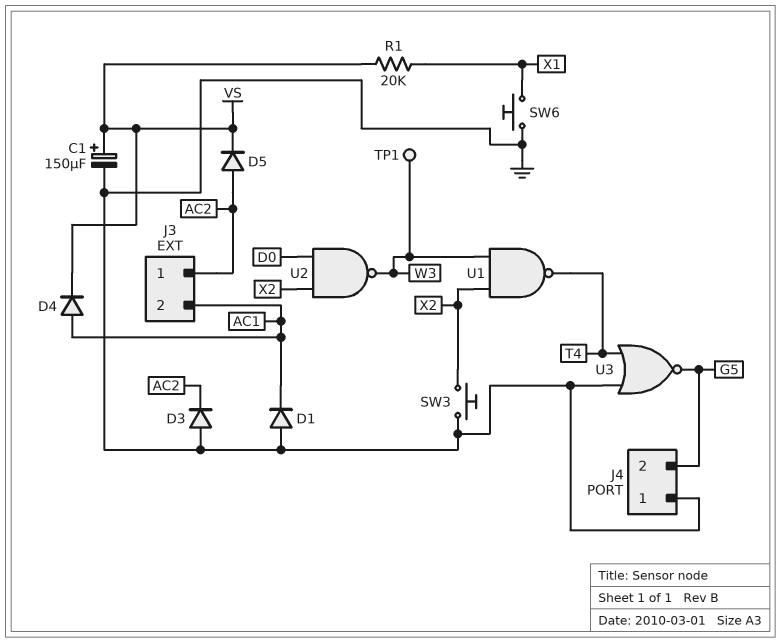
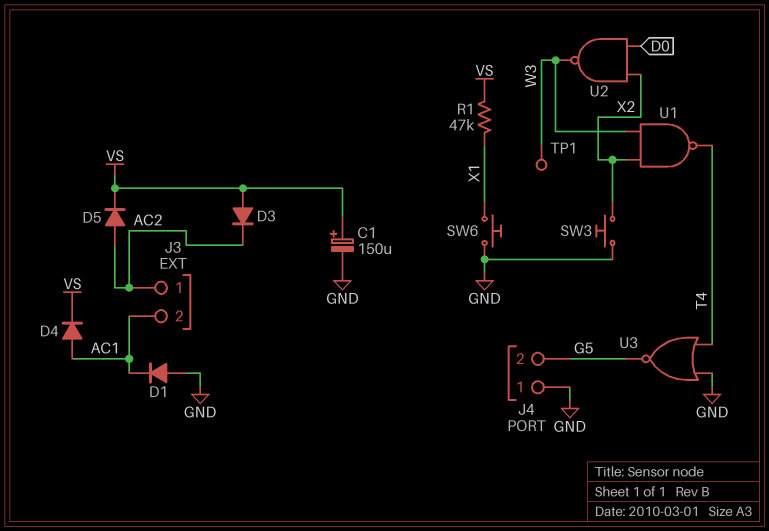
D3: diode (A GND, K AC2) -> diode (A VS, K AC2)
R1: 20k (VS, X1) -> 47k (VS, X1)

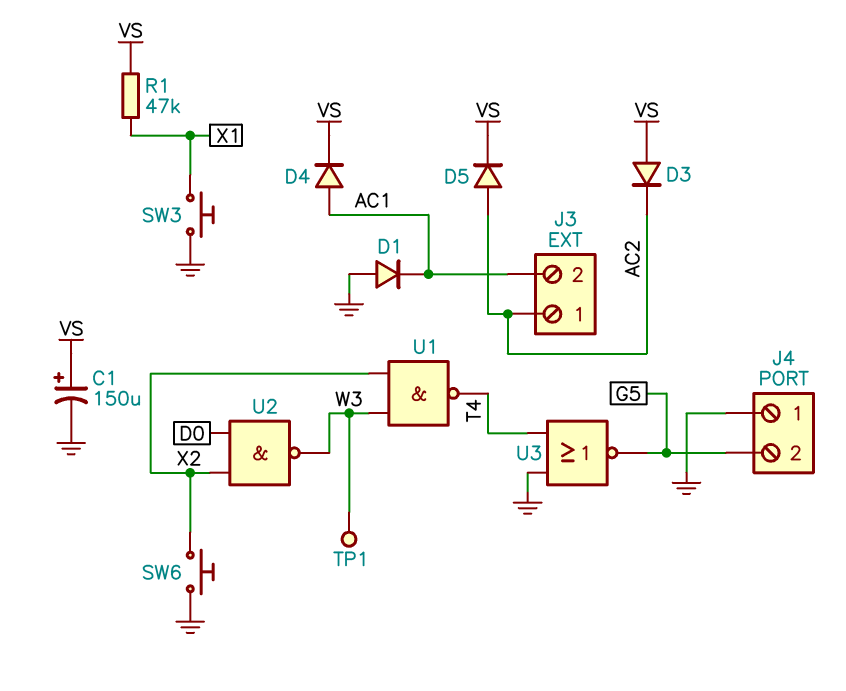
SW3: button (GND, X2) -> button (GND, X1)
SW6: button (GND, X1) -> button (GND, X2)

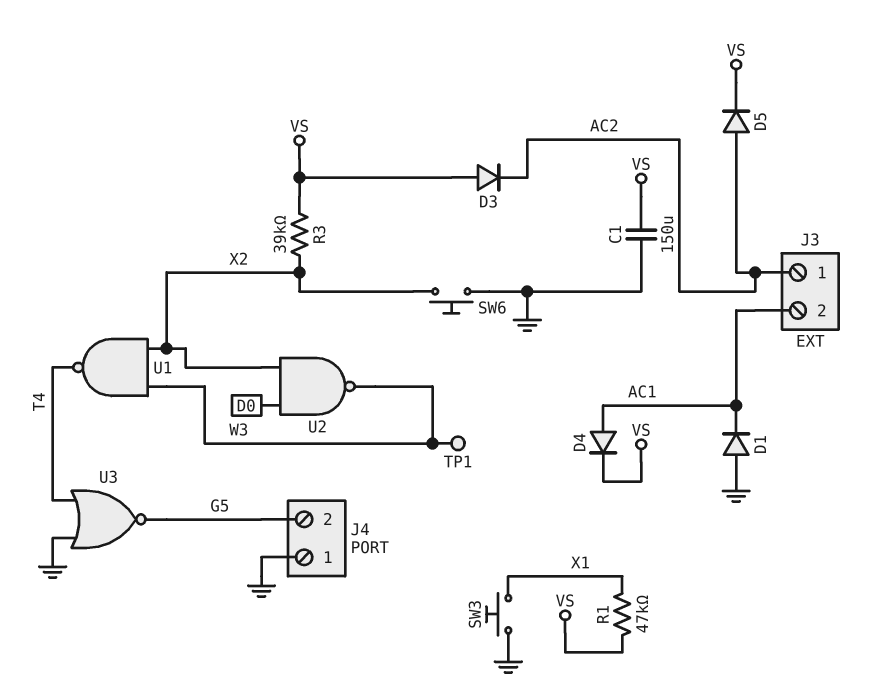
C1: 150uF (plus VS, minus GND) -> 150uF (GND, VS)
R3: none -> 39k (VS, X2)

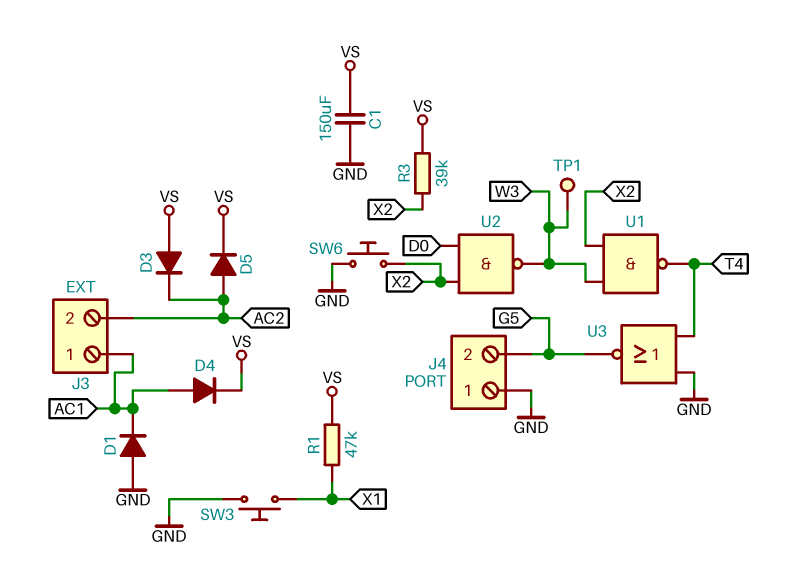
J3 pin 1: AC2 -> AC1
J3 pin 2: AC1 -> AC2

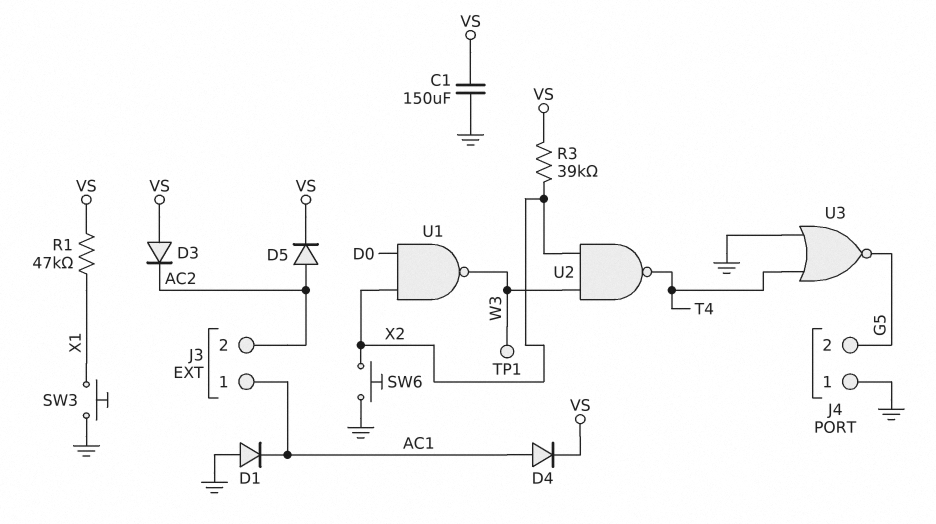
U1: NAND (in W3, in X2, out T4) -> NAND (in D0, in X2, out W3)
U2: NAND (in D0, in X2, out W3) -> NAND (in W3, in X2, out T4)

